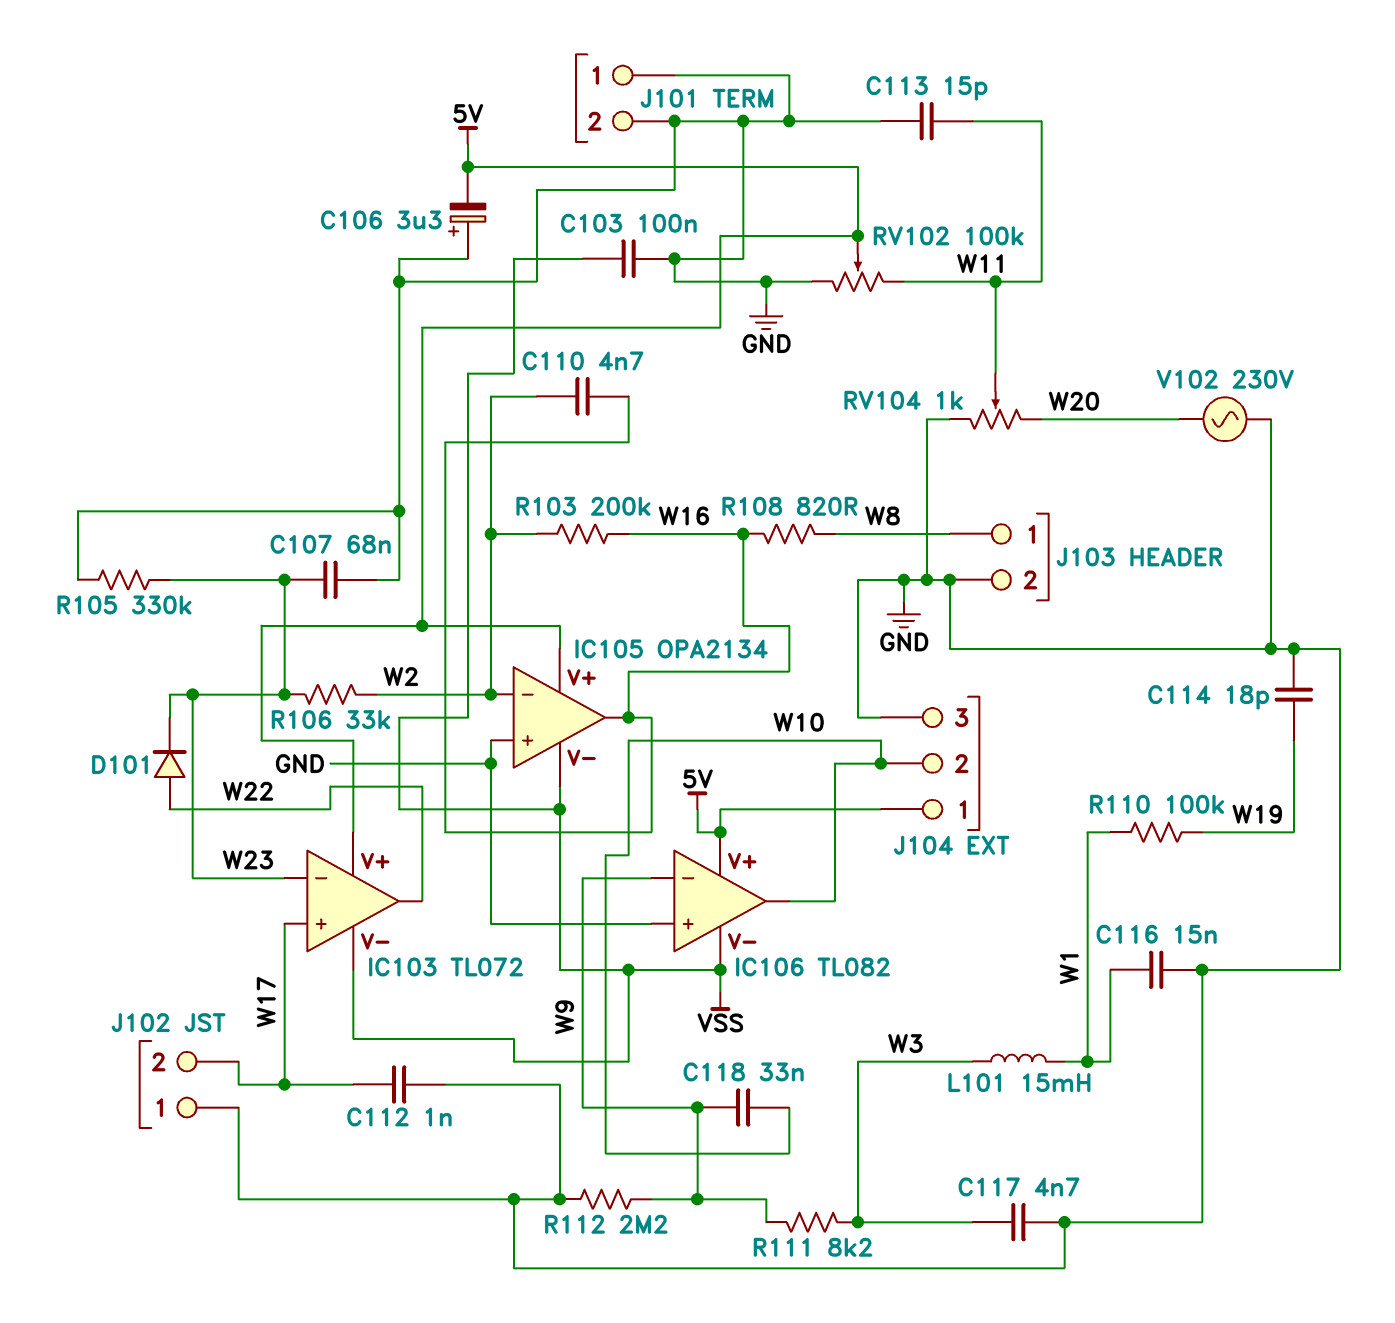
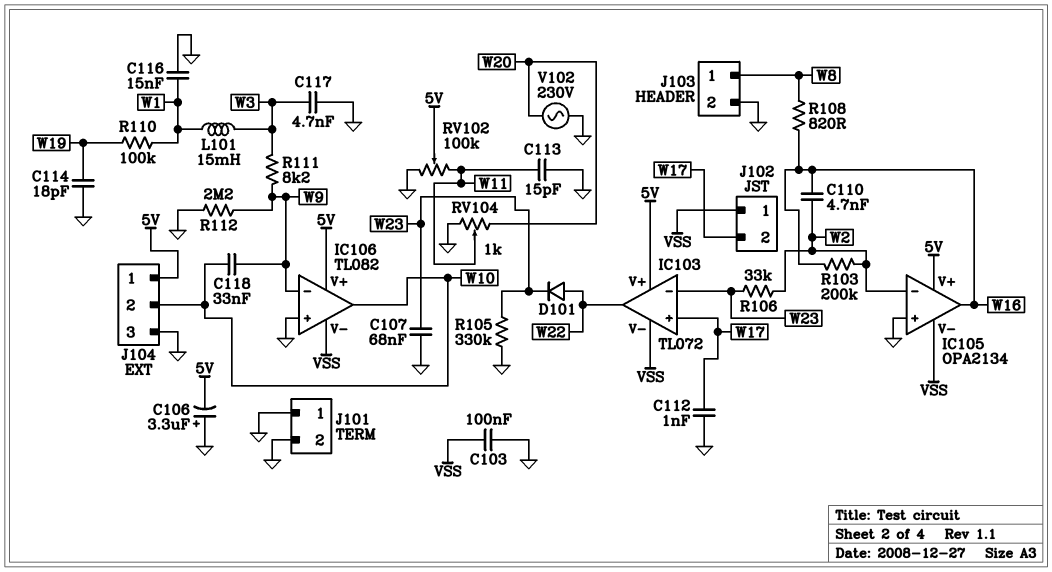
J102 pin 1: GND -> VSS

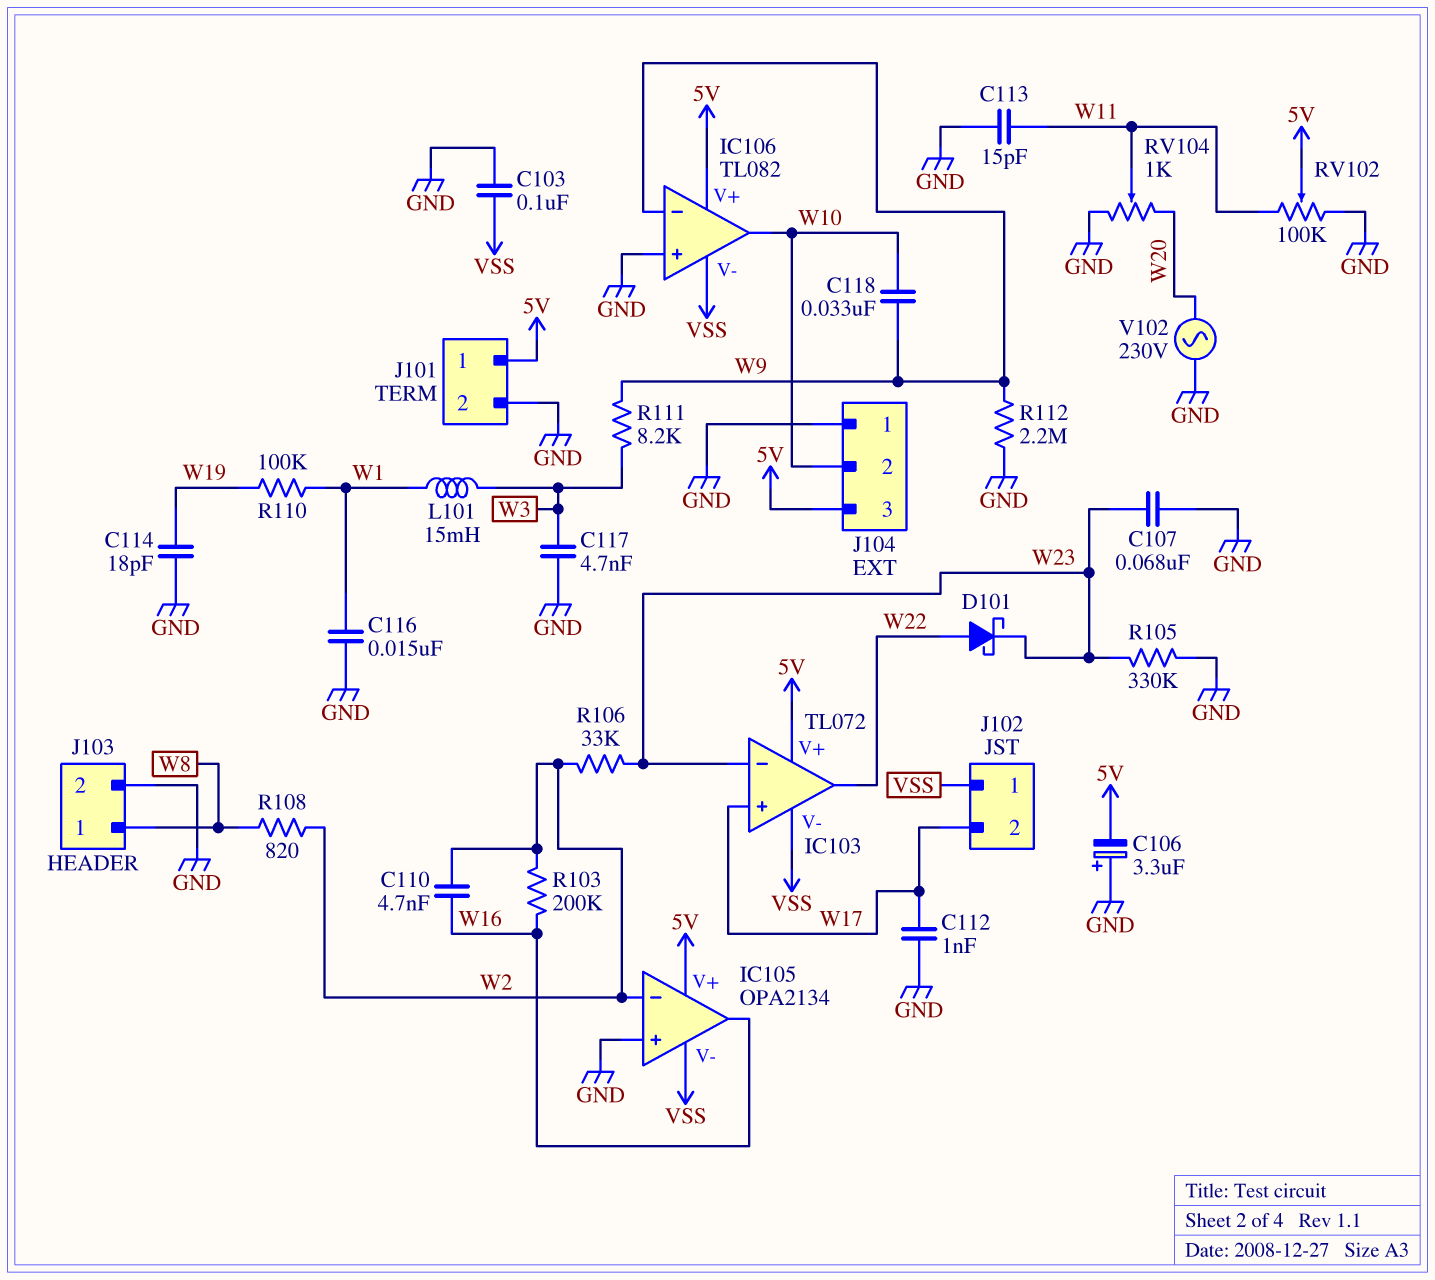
D101: diode (A W22, K W23) -> schottky (A W22, K W23)
J101 pin 1: GND -> 5V
J104 pin 1: 5V -> GND
J104 pin 3: GND -> 5V
R108: 820 (W8, W16) -> 820 (W2, W8)

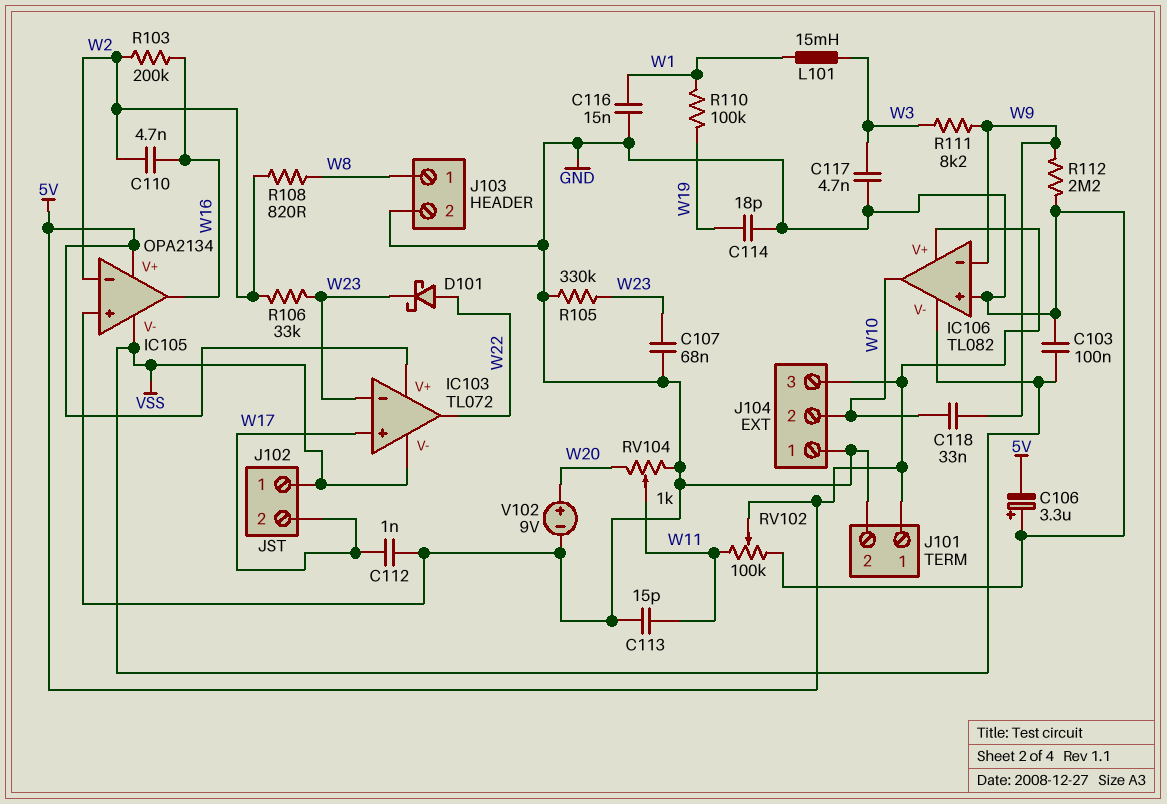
V102: AC 230V (GND, W20) -> 9V (plus W20, minus GND)

